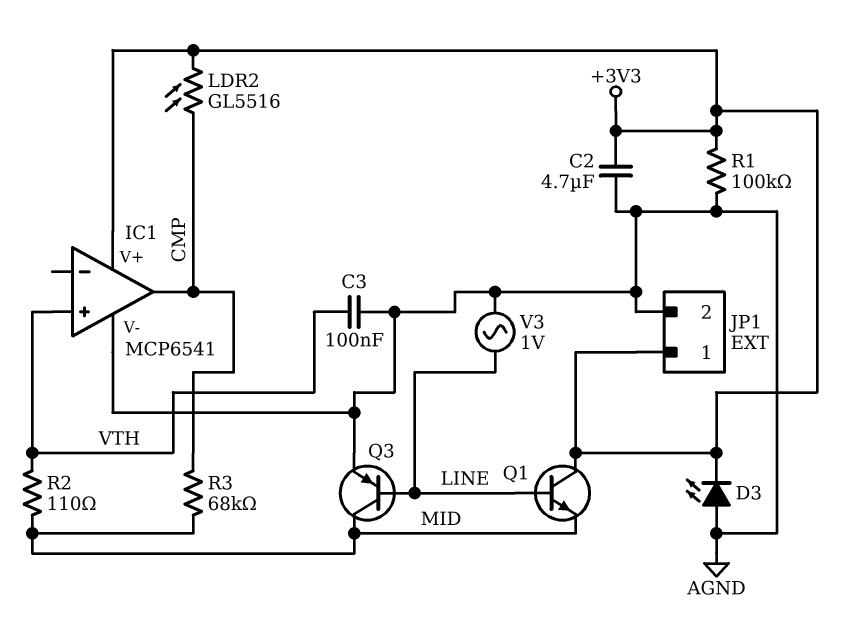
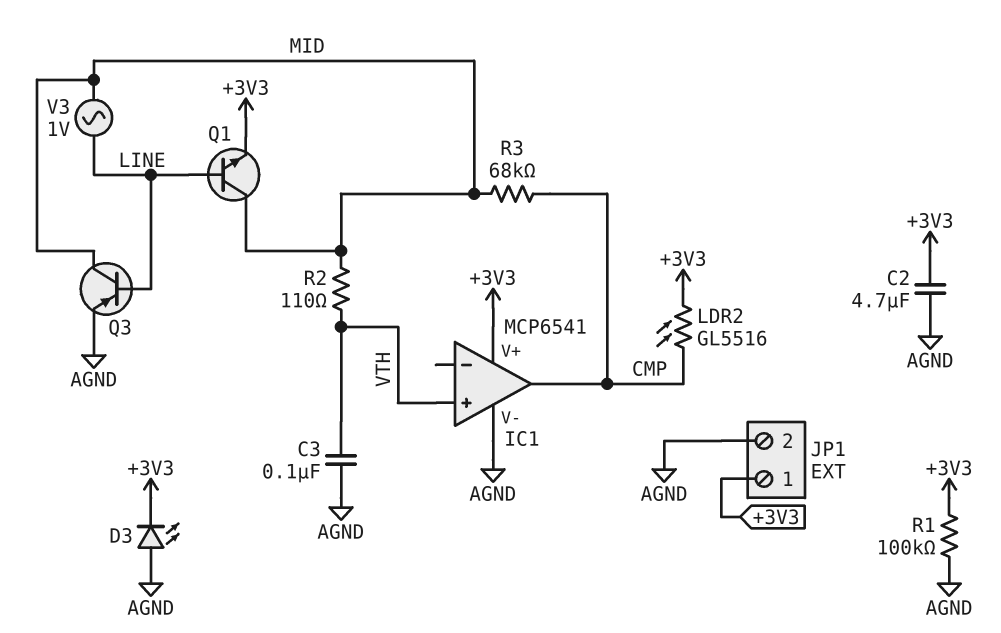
Q1: NPN (B LINE, C +3V3, E MID) -> NPN (B LINE, C MID, E +3V3)
V3: AC 1V (AGND, LINE) -> AC 1V (LINE, MID)

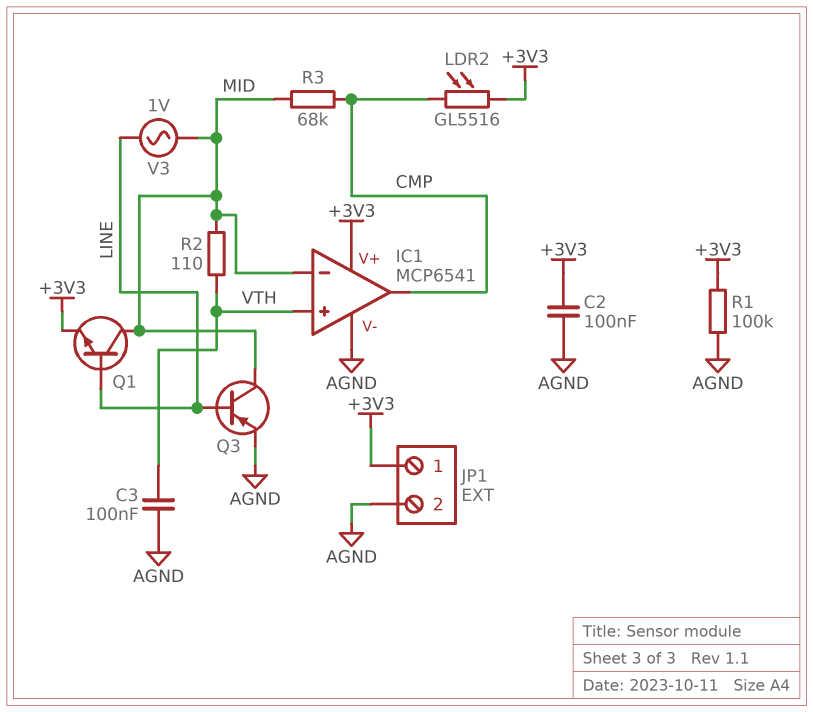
C2: 4.7uF (+3V3, AGND) -> 100nF (+3V3, AGND)
D3: LED (A AGND, K +3V3) -> none
IC1 pin in-: none -> MID

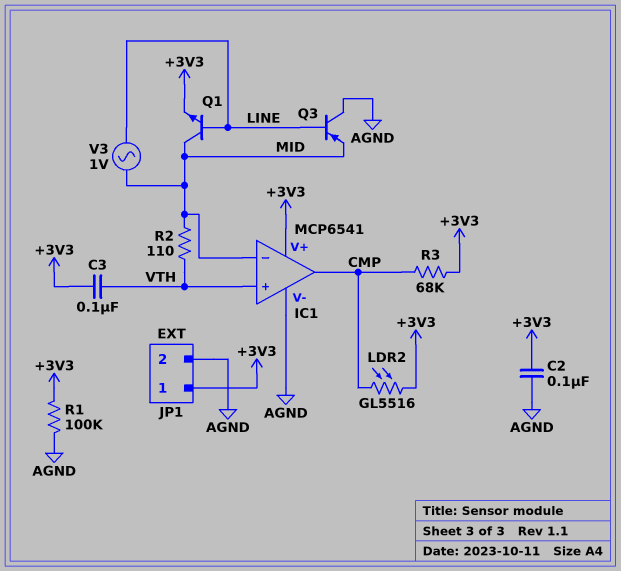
C3: 100nF (AGND, VTH) -> 100nF (+3V3, VTH)
Q3: PNP (B LINE, C MID, E AGND) -> PNP (B LINE, C AGND, E MID)
R3: 68k (CMP, MID) -> 68k (+3V3, CMP)

